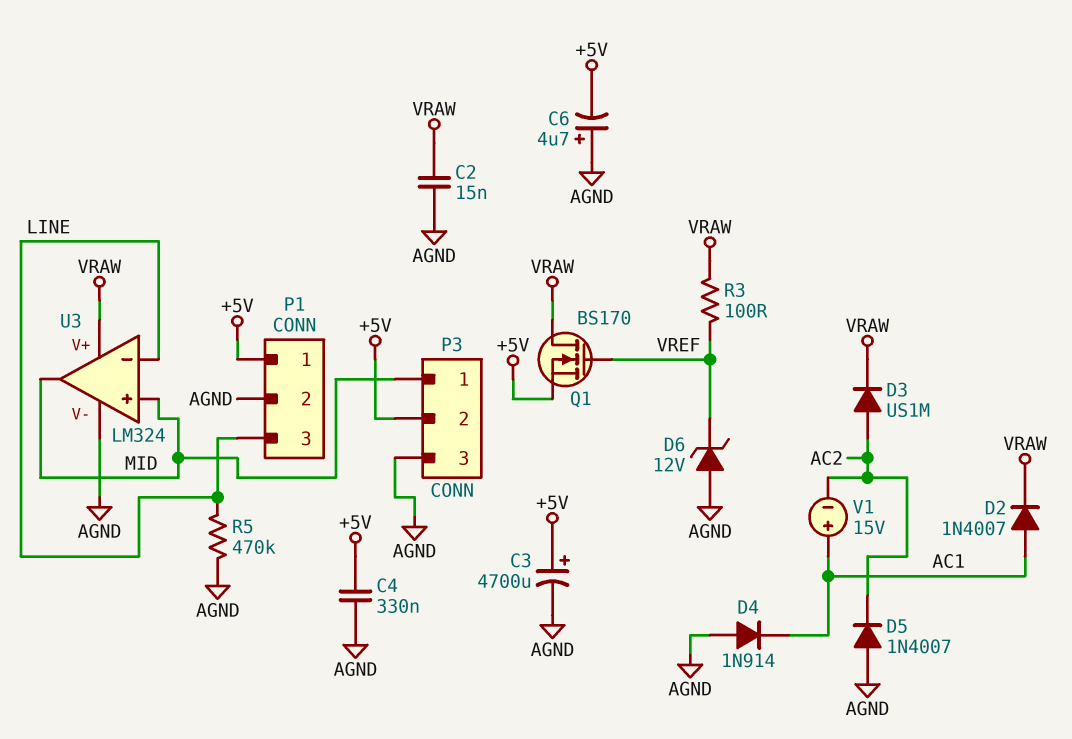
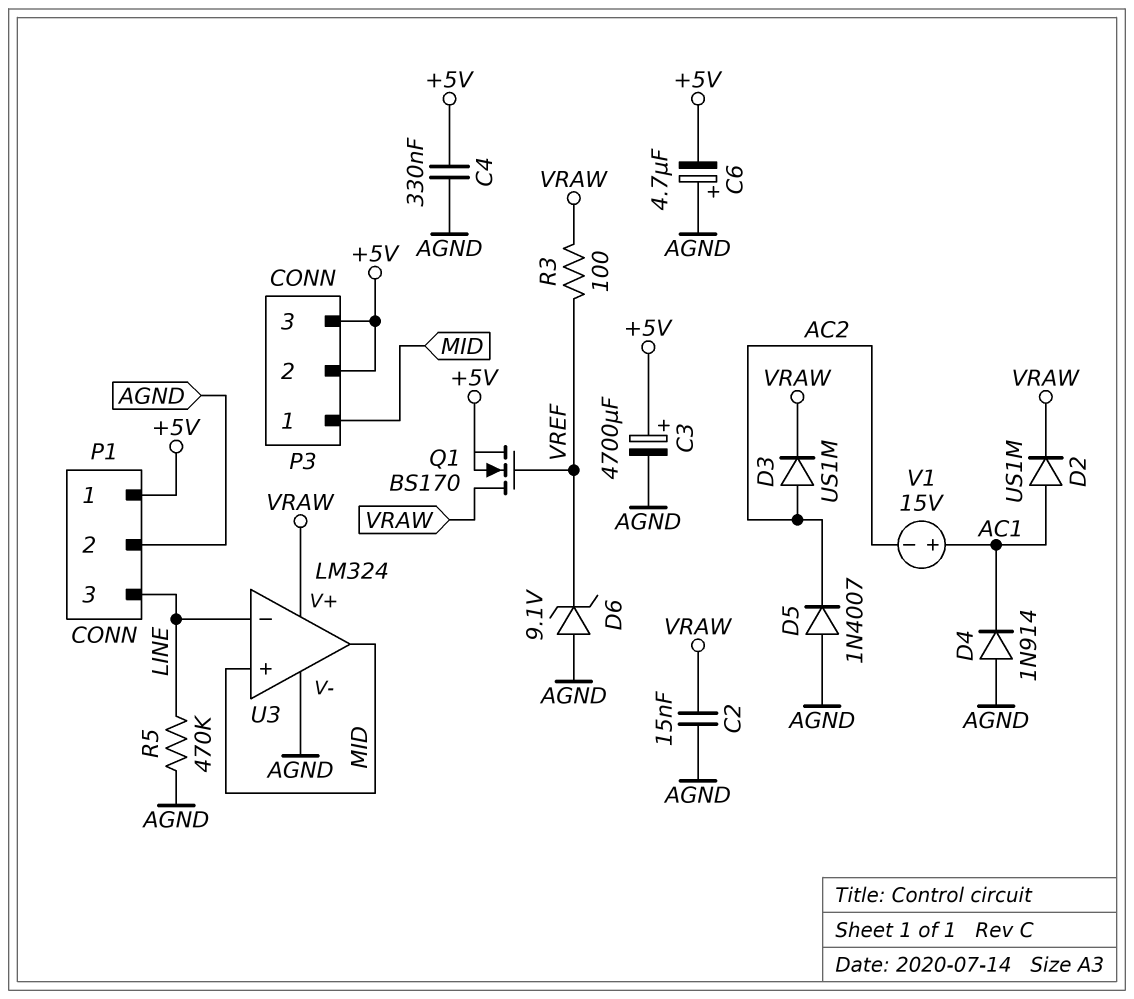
D2: diode 1N4007 (A AC1, K VRAW) -> diode US1M (A AC1, K VRAW)
D6: zener 12V (A AGND, K VREF) -> zener 9.1V (A AGND, K VREF)
P3 pin 3: AGND -> +5V

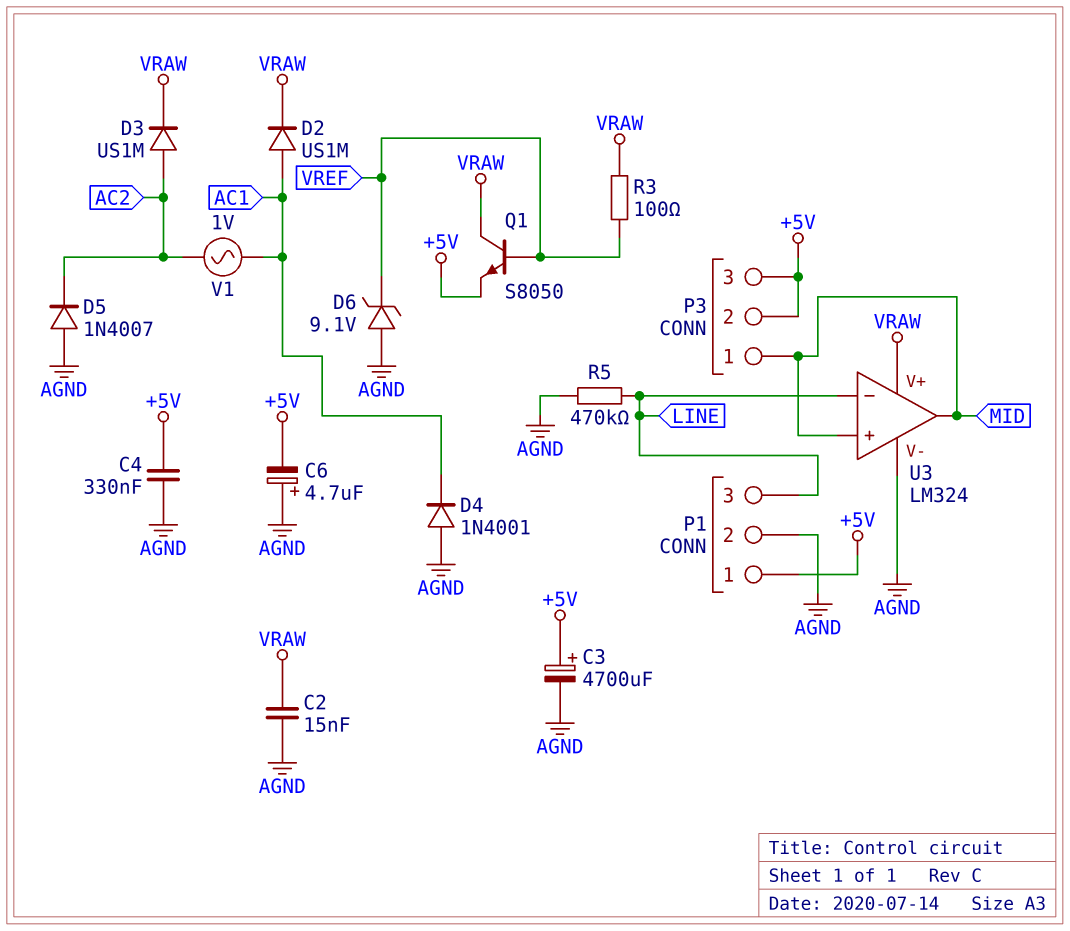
D4: diode 1N914 (A AGND, K AC1) -> diode 1N4001 (A AGND, K AC1)
Q1: NMOS BS170 (G VREF, D VRAW, S +5V) -> NPN S8050 (B VREF, C VRAW, E +5V)
V1: 15V (plus AC1, minus AC2) -> AC 1V (AC1, AC2)

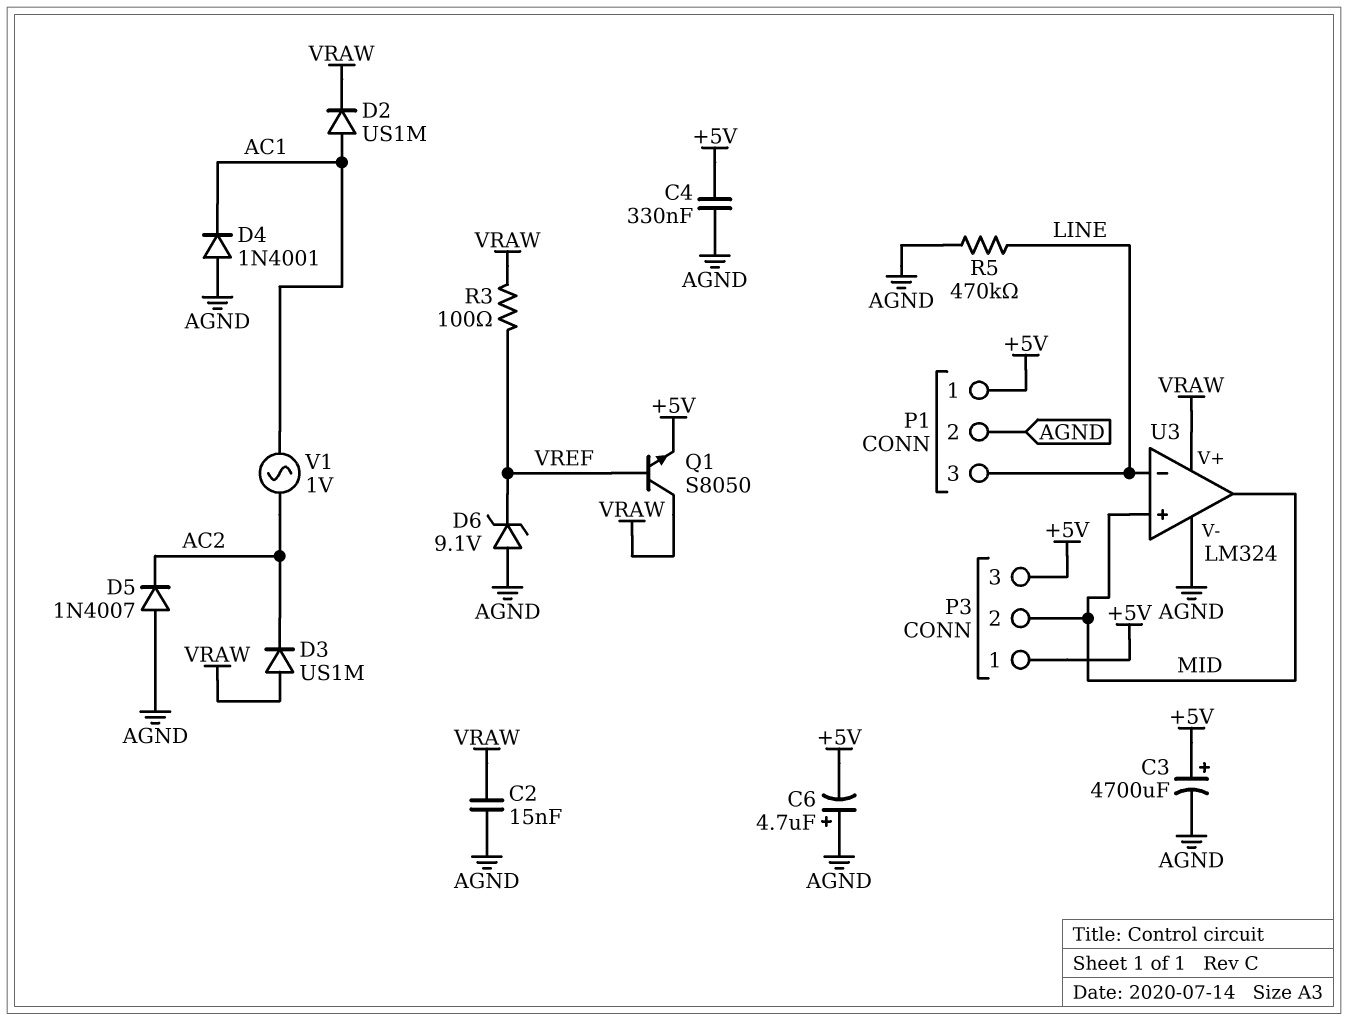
D3: diode US1M (A AC2, K VRAW) -> diode US1M (A VRAW, K AC2)
P3 pin 1: MID -> +5V
P3 pin 2: +5V -> MID

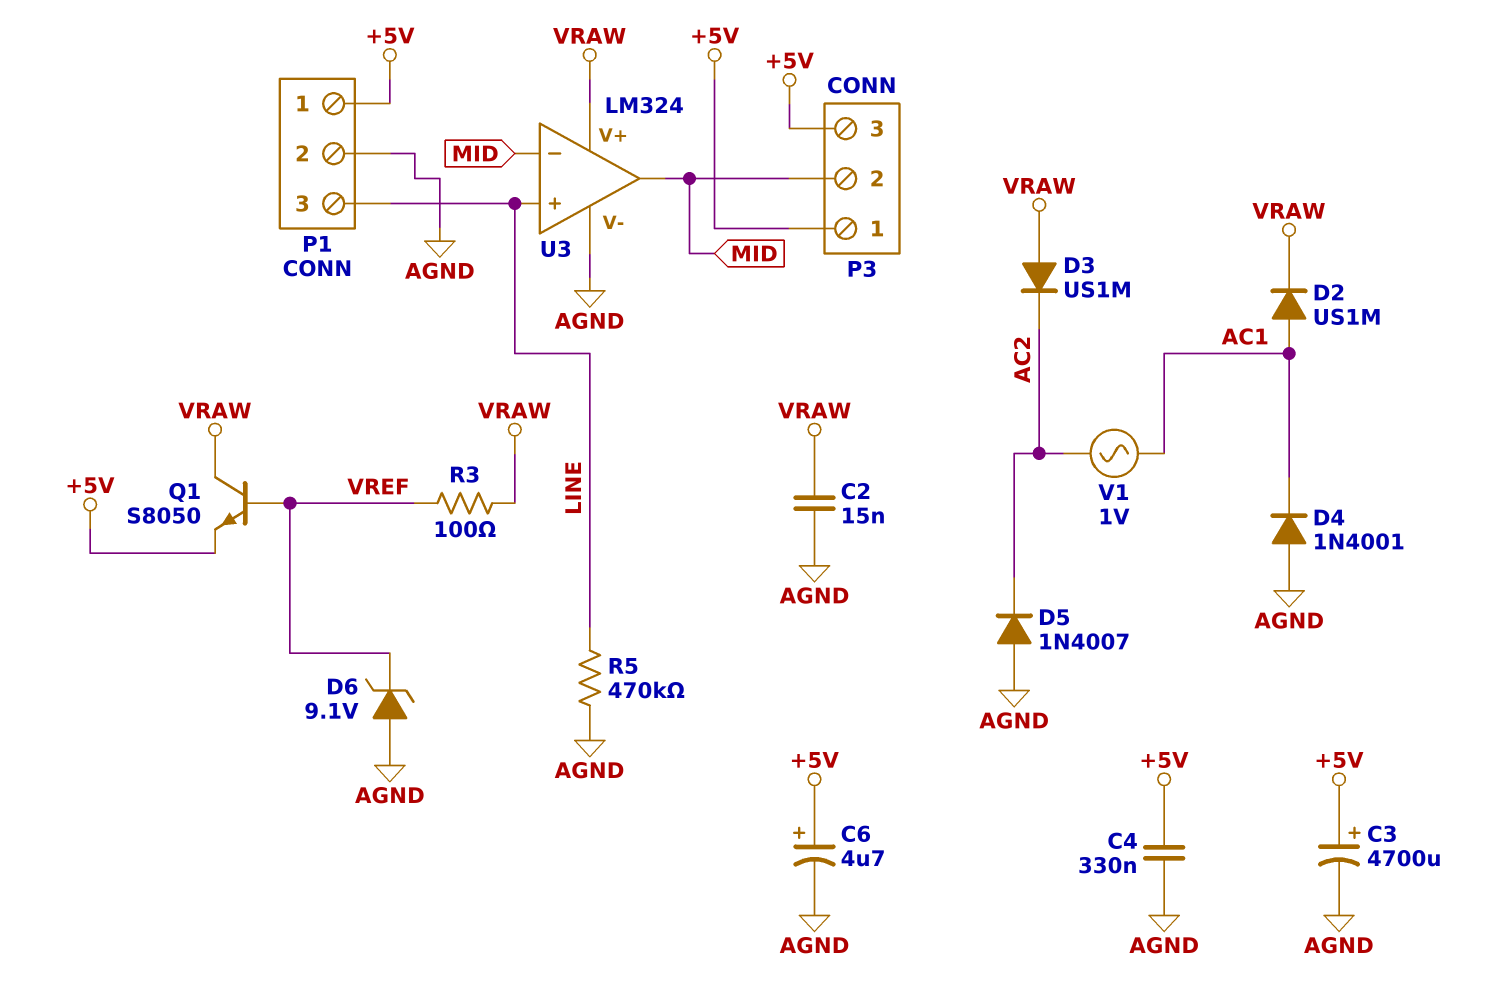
C6: 4.7uF (plus AGND, minus +5V) -> 4.7uF (plus +5V, minus AGND)
U3 pin in+: MID -> LINE
U3 pin in-: LINE -> MID

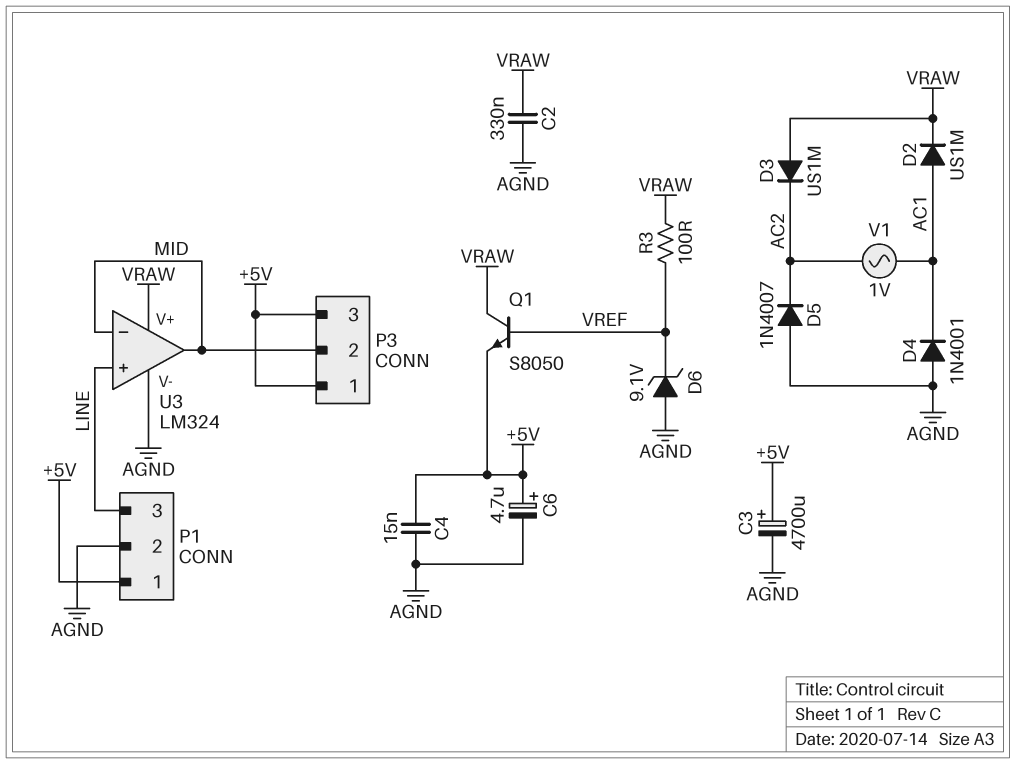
C2: 15nF (AGND, VRAW) -> 330nF (AGND, VRAW)
C4: 330nF (+5V, AGND) -> 15nF (+5V, AGND)
R5: 470k (AGND, LINE) -> none

